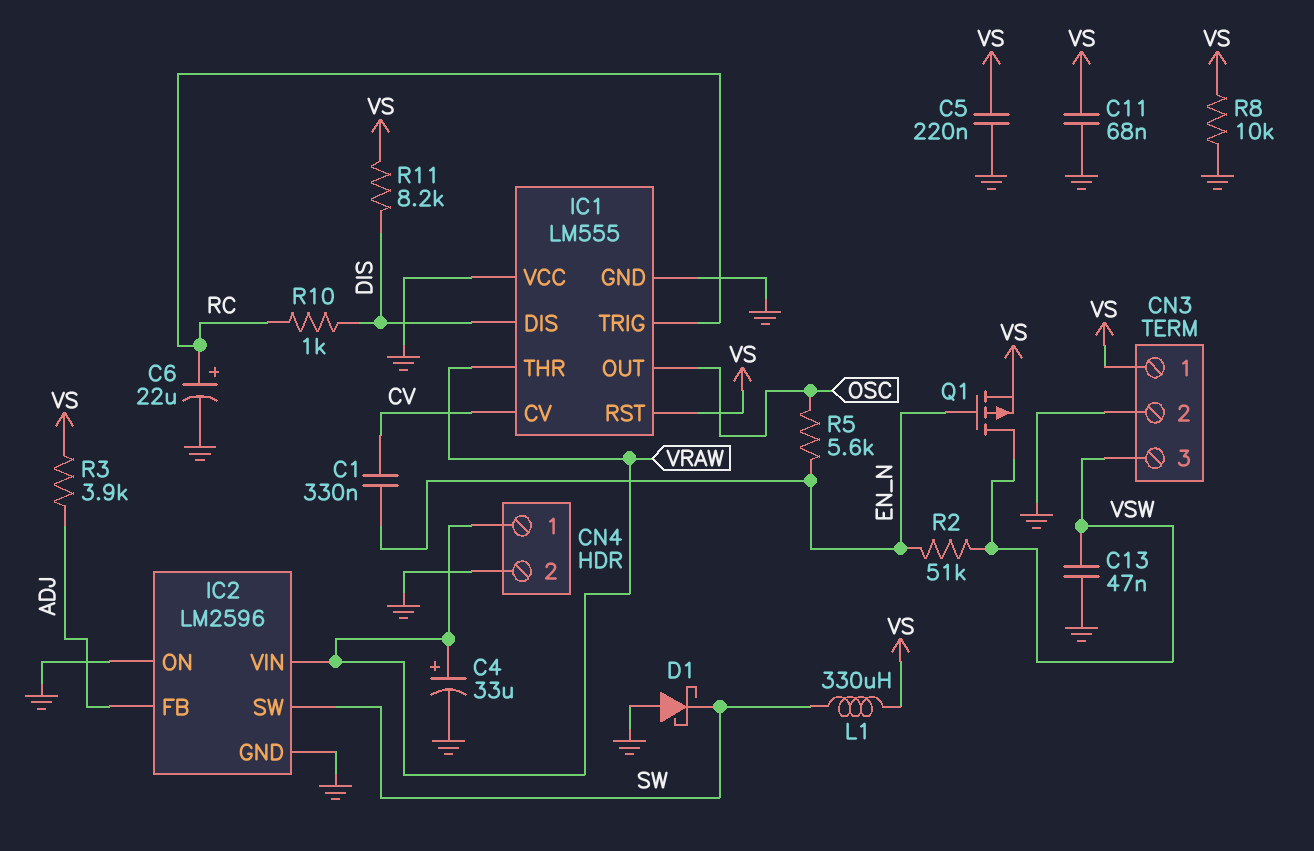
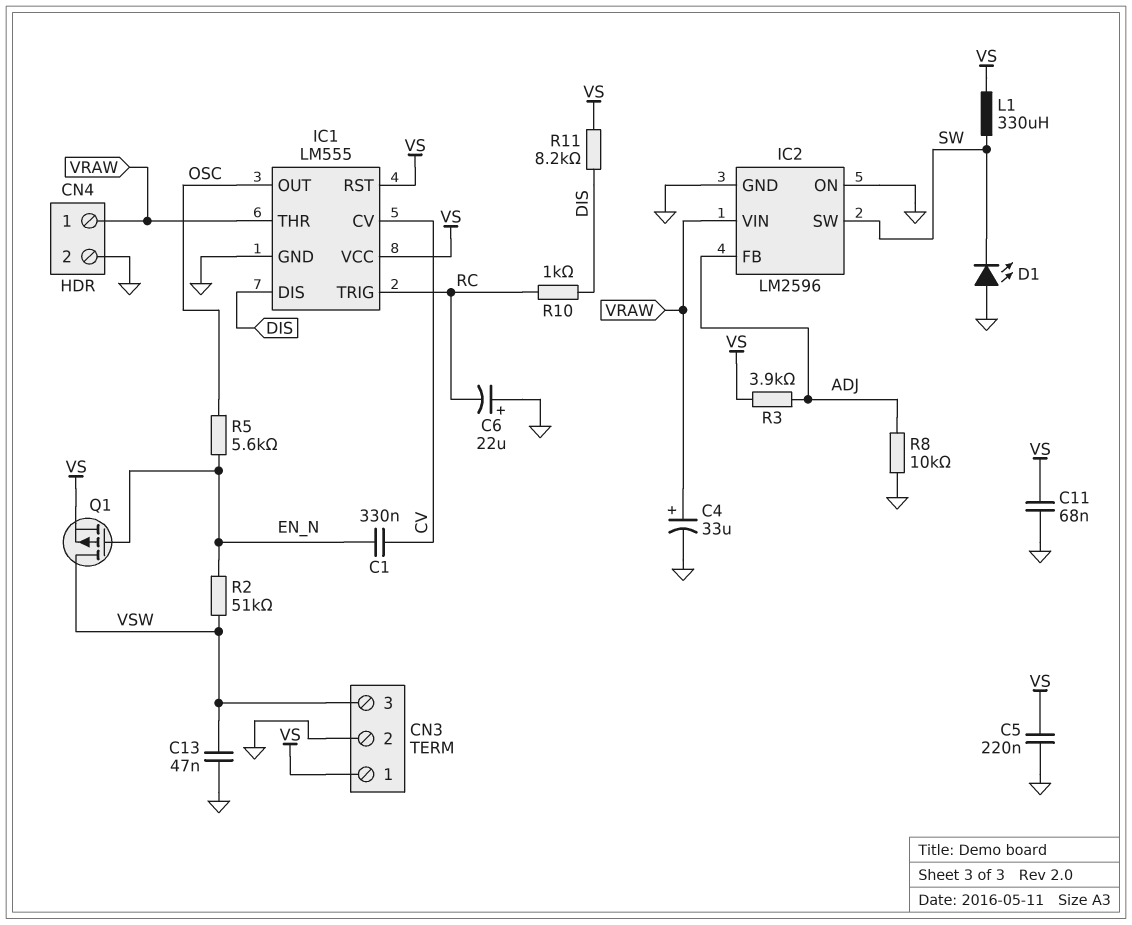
C6: 22uF (plus RC, minus GND) -> 22uF (plus GND, minus RC)
D1: schottky (A GND, K SW) -> LED (A GND, K SW)
IC1 pin VCC: GND -> VS
R8: 10k (GND, VS) -> 10k (ADJ, GND)

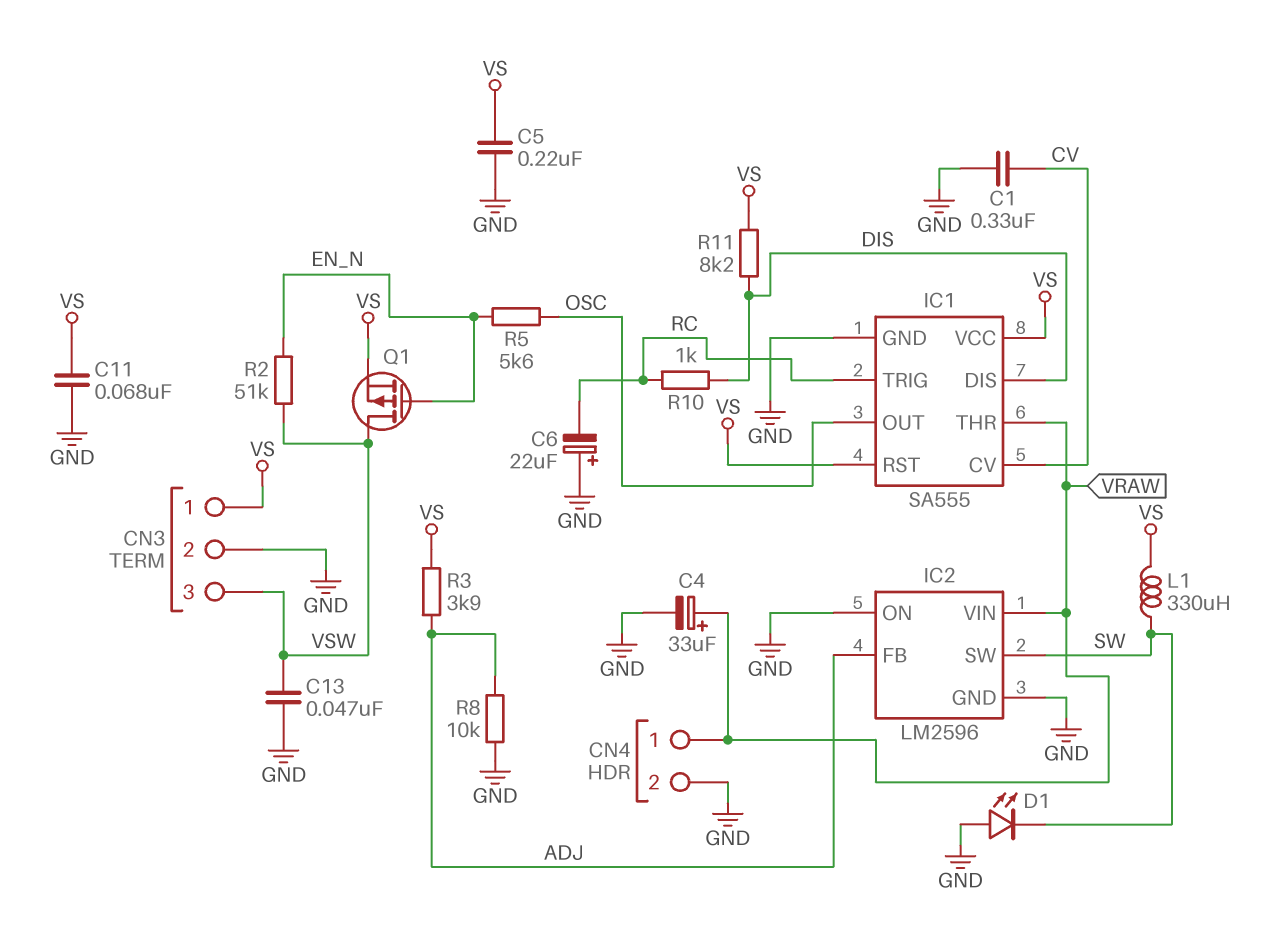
C1: 330nF (CV, EN_N) -> 330nF (CV, GND)
IC1: LM555 -> SA555

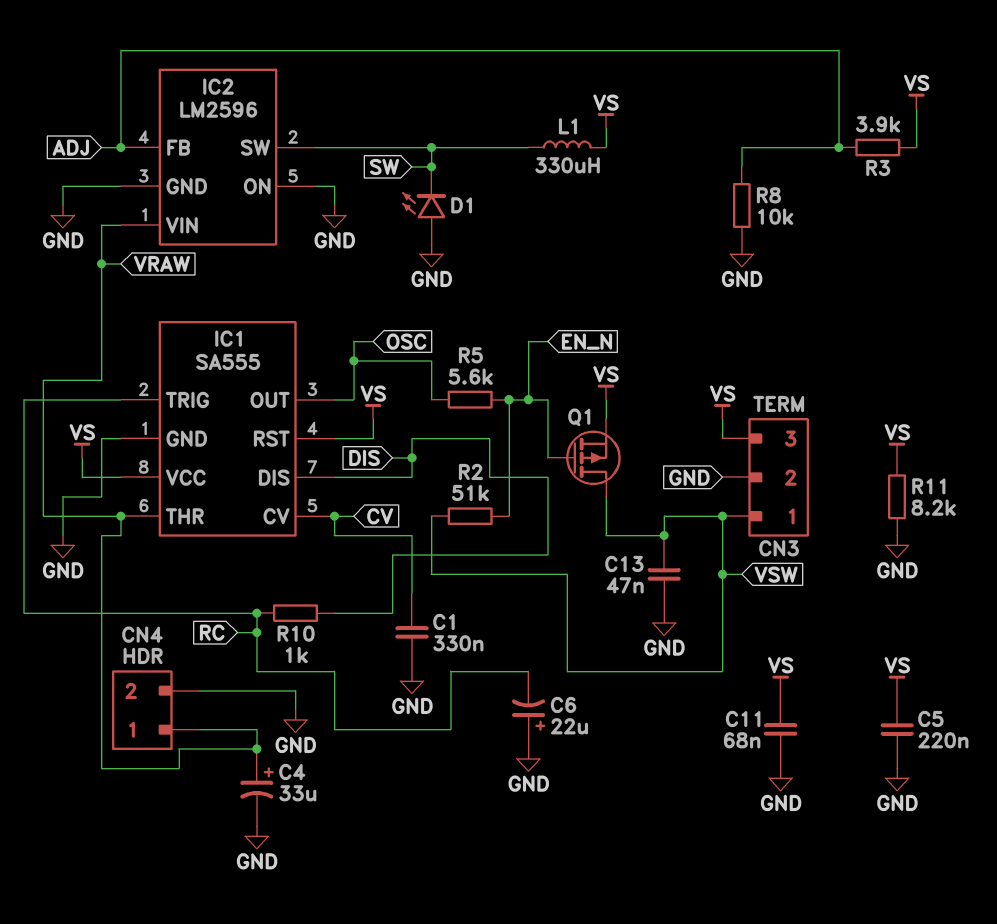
CN3 pin 1: VS -> VSW
CN3 pin 3: VSW -> VS
R11: 8.2k (DIS, VS) -> 8.2k (GND, VS)

